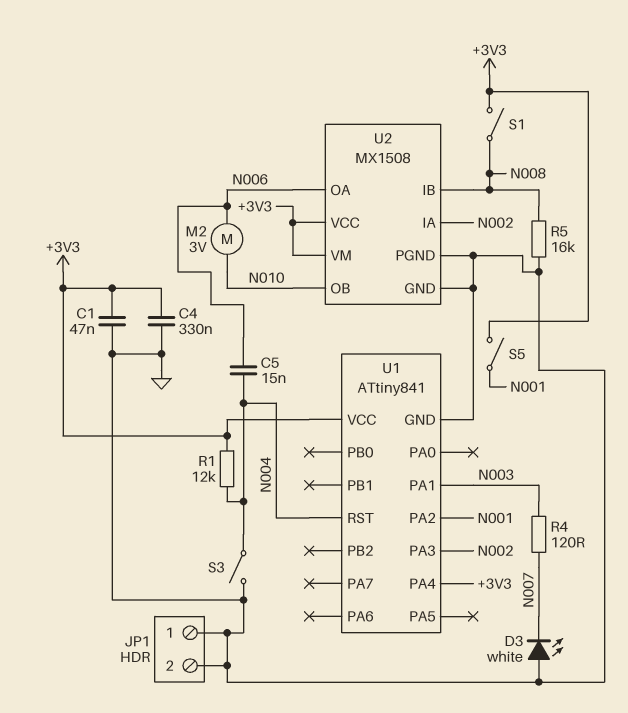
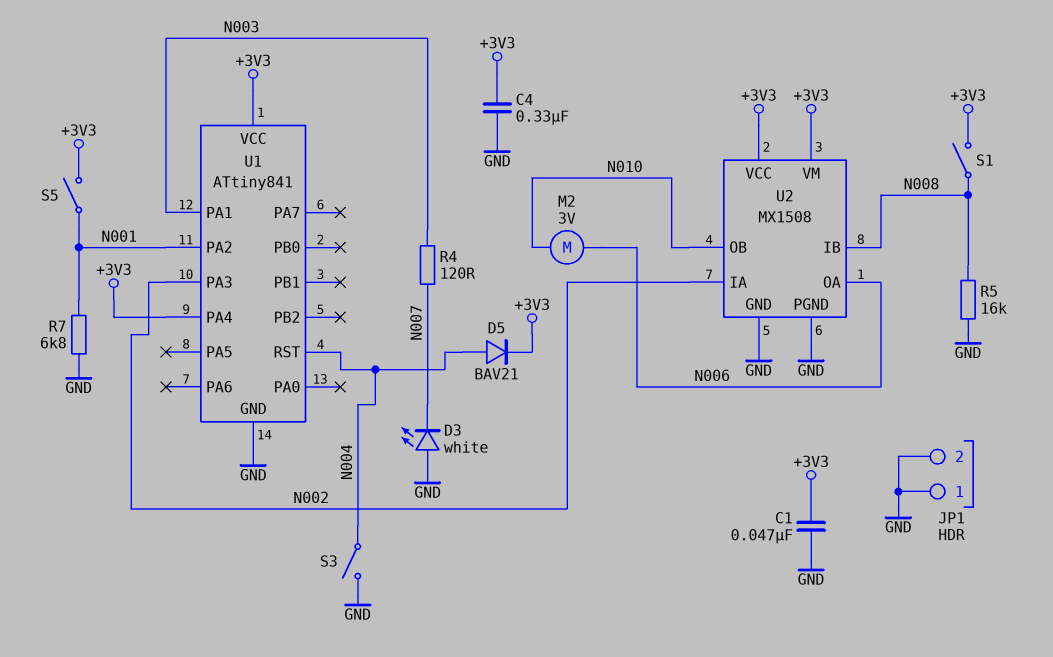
C5: 15nF (N004, N006) -> none
D5: none -> diode BAV21 (A N004, K +3V3)
R1: 12k (+3V3, N004) -> none
R7: none -> 6.8k (GND, N001)

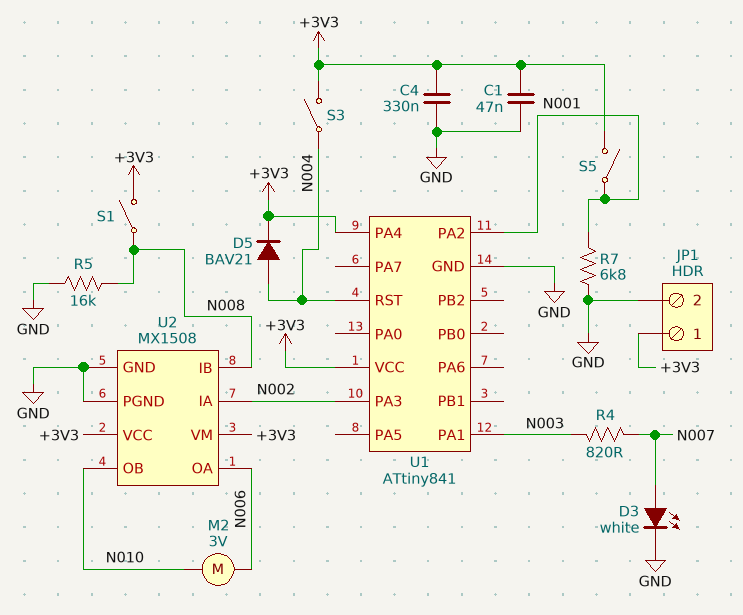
D3: LED white (A GND, K N007) -> LED white (A N007, K GND)
JP1 pin 1: GND -> +3V3
R4: 120 (N003, N007) -> 820 (N003, N007)
S3: switch (GND, N004) -> switch (+3V3, N004)

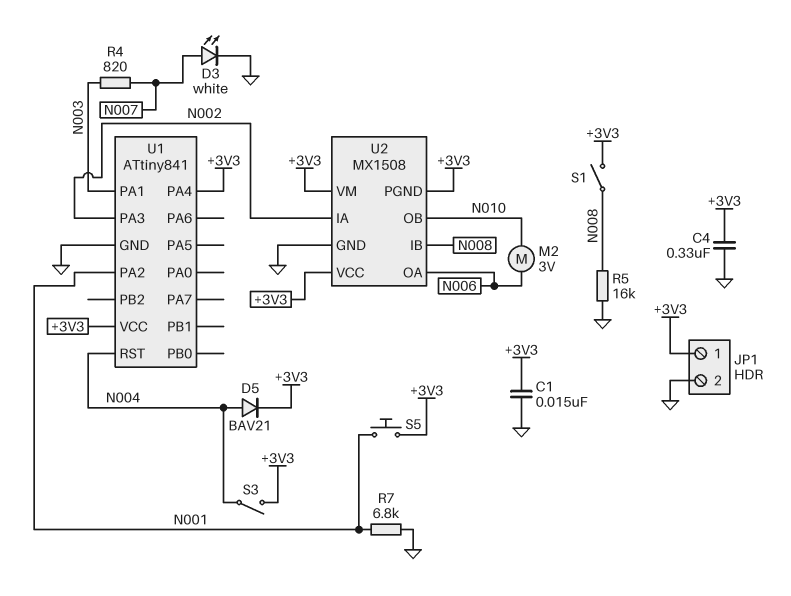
C1: 47nF (+3V3, GND) -> 15nF (+3V3, GND)
S5: switch (+3V3, N001) -> button (+3V3, N001)
U2 pin PGND: GND -> +3V3

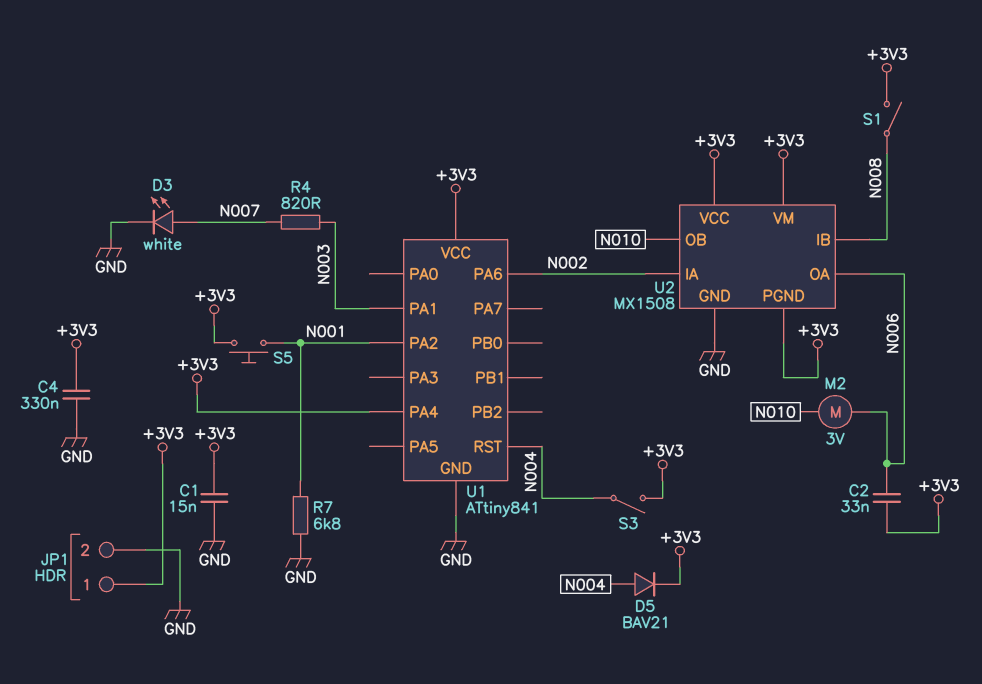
C2: none -> 33nF (+3V3, N006)
R5: 16k (GND, N008) -> none
U1 pin PA3: N002 -> none
U1 pin PA6: none -> N002

